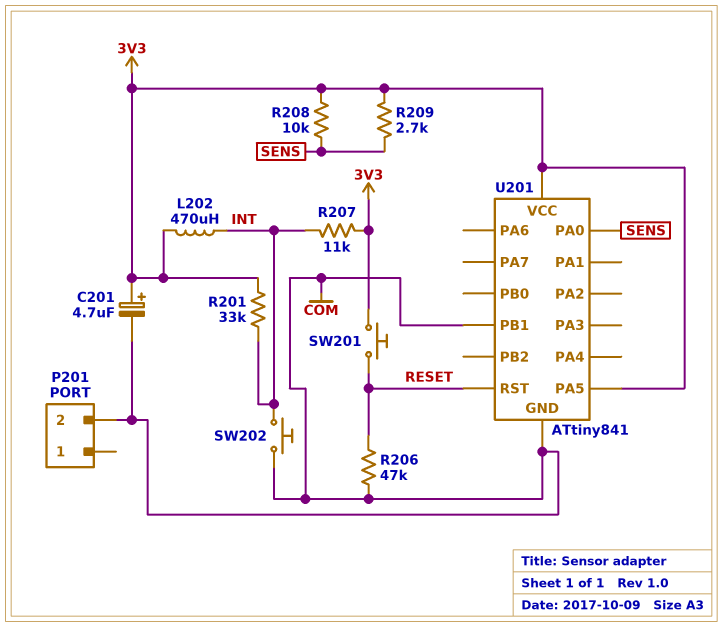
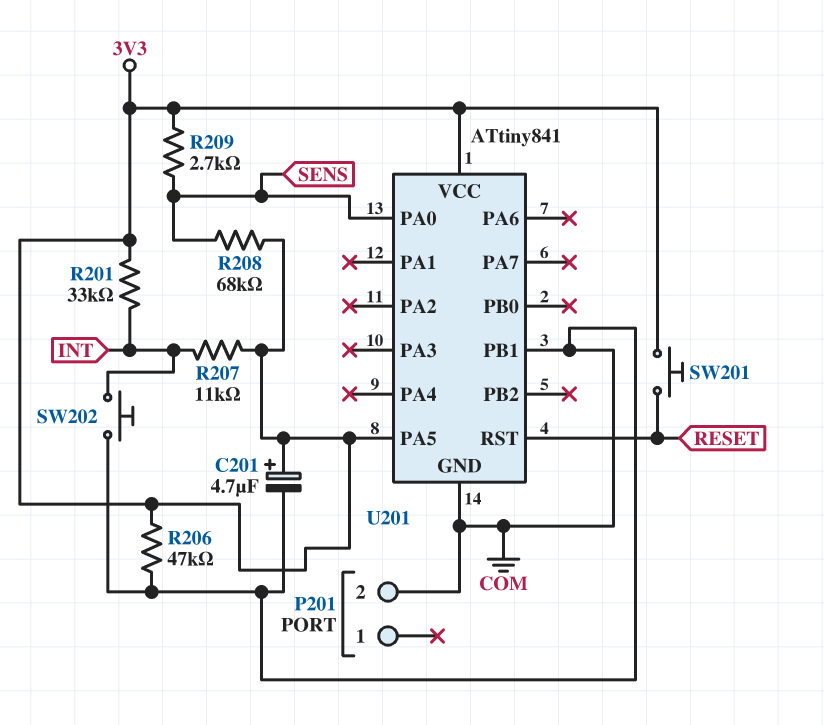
L202: 470uH (3V3, INT) -> none
R206: 47k (COM, RESET) -> 47k (3V3, COM)
R208: 10k (3V3, SENS) -> 68k (3V3, SENS)

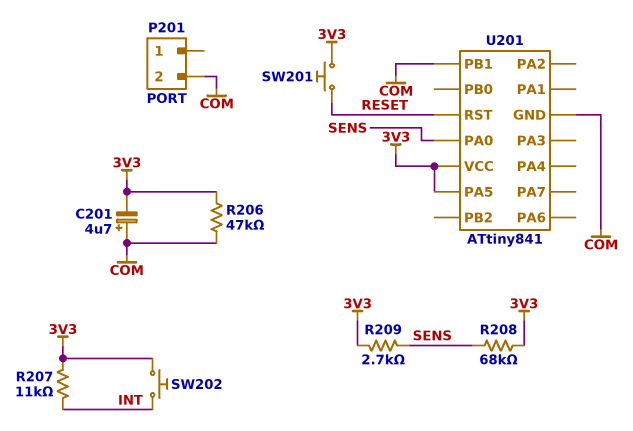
C201: 4.7uF (plus 3V3, minus COM) -> 4.7uF (plus COM, minus 3V3)
R201: 33k (3V3, INT) -> none
SW202: button (COM, INT) -> button (3V3, INT)

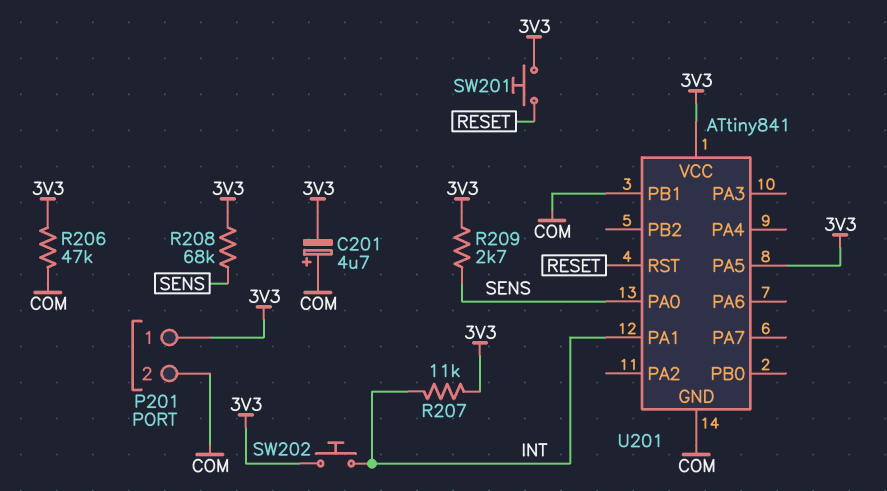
P201 pin 1: none -> 3V3
U201 pin PA1: none -> INT

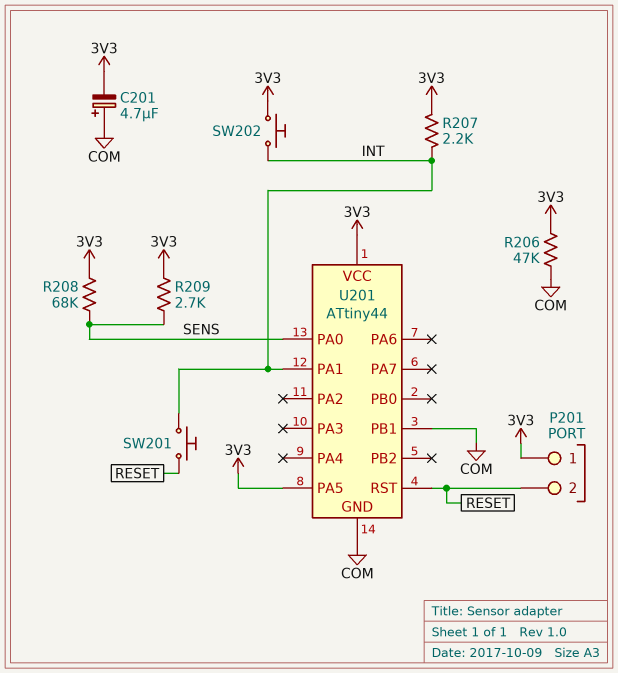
P201 pin 2: COM -> RESET
R207: 11k (3V3, INT) -> 2.2k (3V3, INT)
SW201: button (3V3, RESET) -> button (INT, RESET)
U201: ATtiny841 -> ATtiny44

